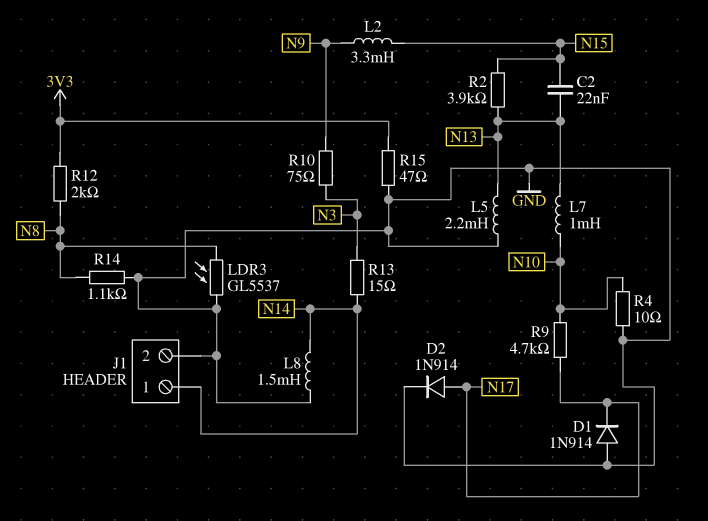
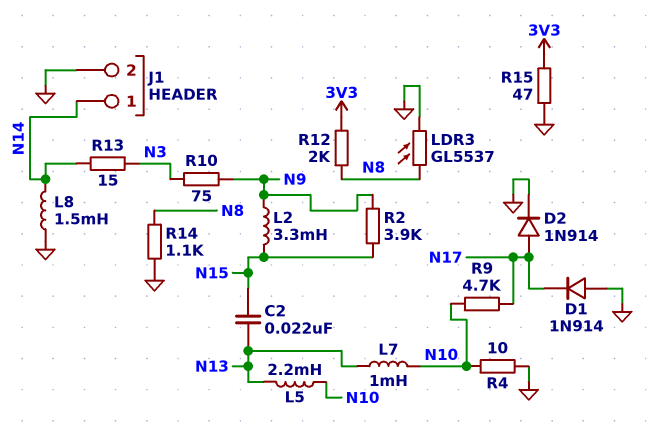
L5: 2.2mH (GND, N13) -> 2.2mH (N10, N13)
R2: 3.9k (N13, N15) -> 3.9k (N9, N15)

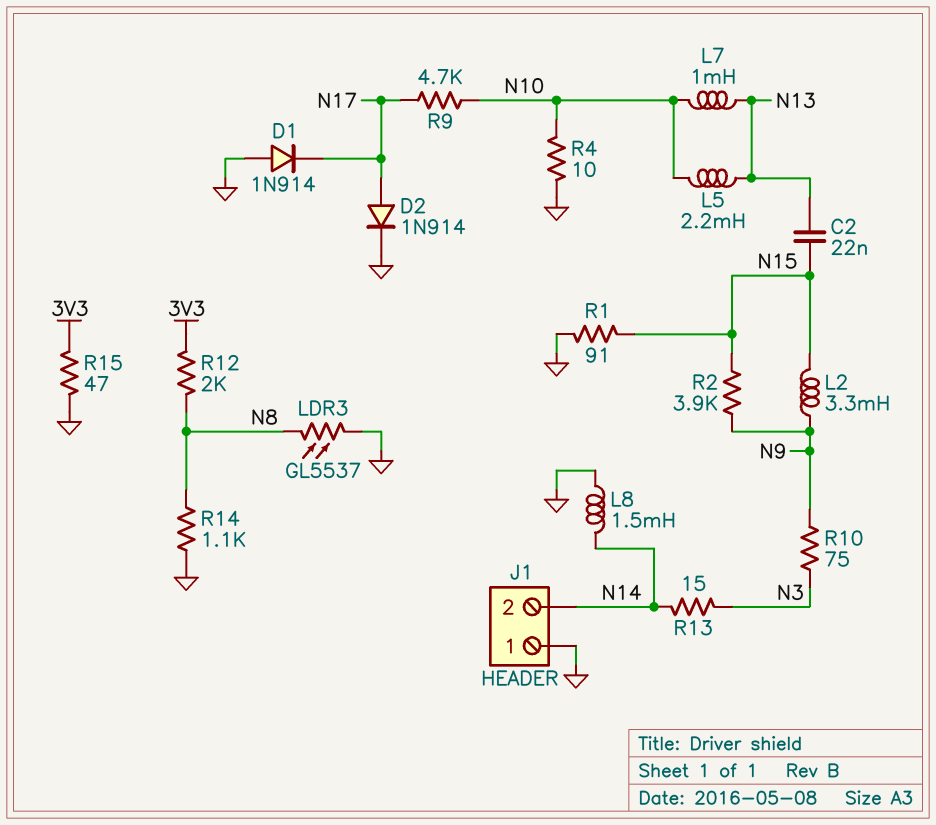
J1 pin 1: N14 -> GND
J1 pin 2: GND -> N14
R1: none -> 91 (GND, N15)

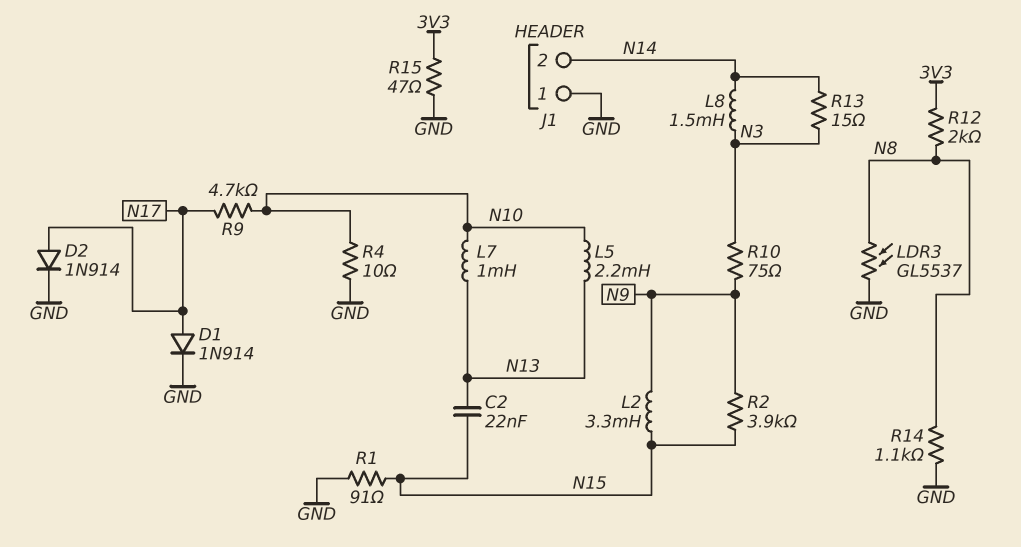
D1: diode 1N914 (A GND, K N17) -> diode 1N914 (A N17, K GND)
L8: 1.5mH (GND, N14) -> 1.5mH (N3, N14)

